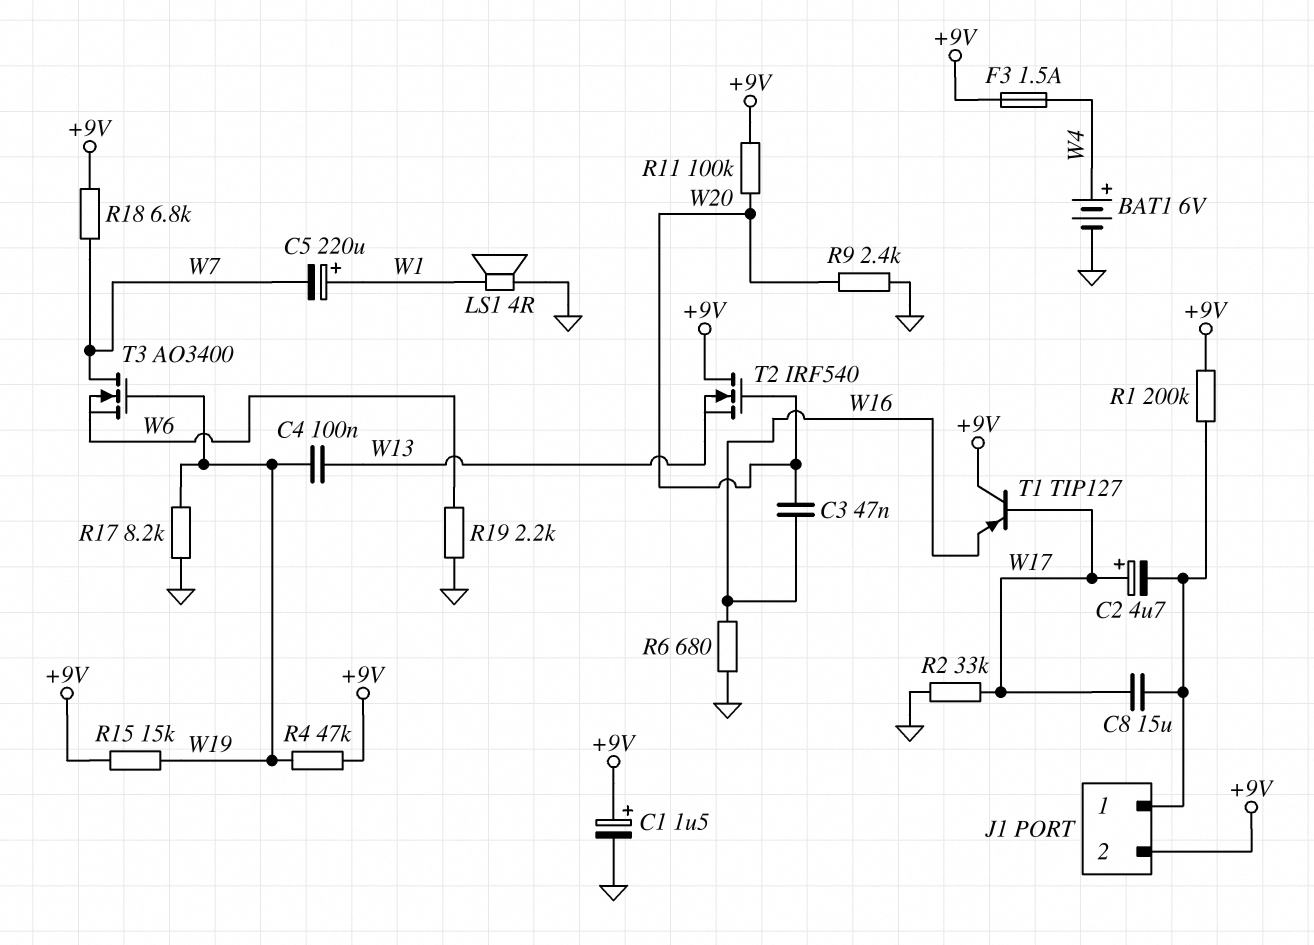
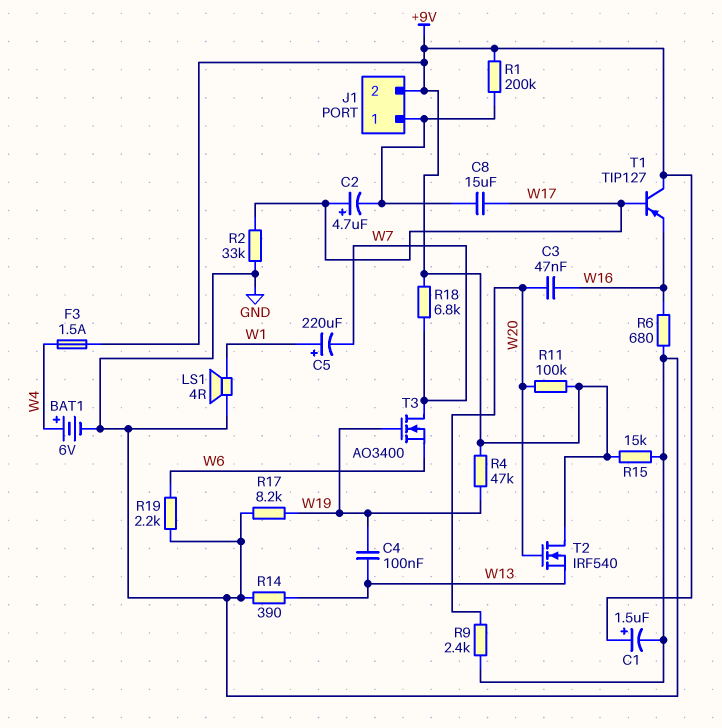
R14: none -> 390 (GND, W13)
R15: 15k (+9V, W19) -> 15k (+9V, GND)

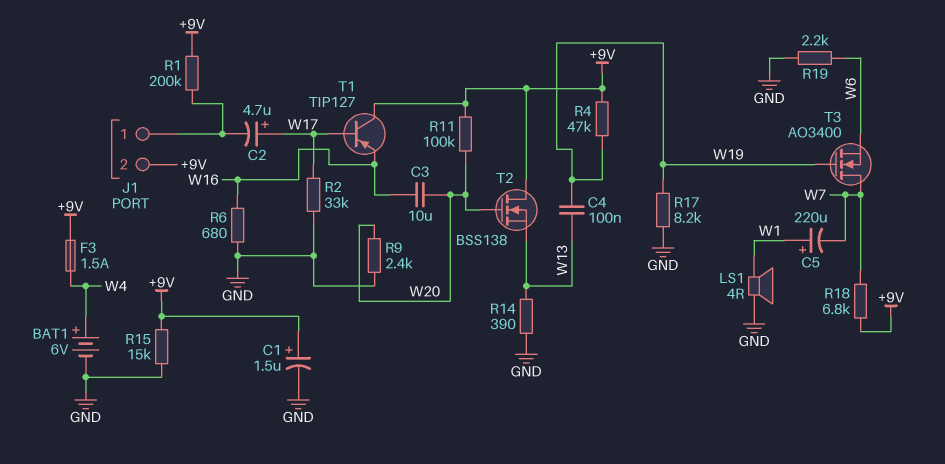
C3: 47nF (W16, W20) -> 10uF (W16, W20)
C8: 15uF (J1/1, W17) -> none
T2: NMOS IRF540 (G W20, D +9V, S W13) -> NMOS BSS138 (G W20, D +9V, S W13)

